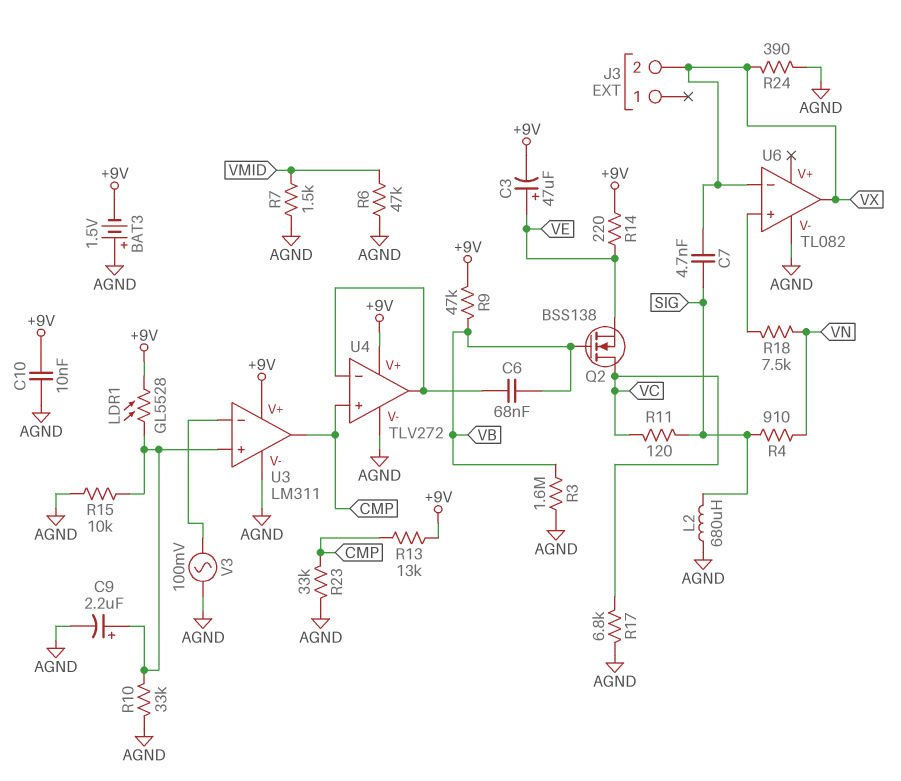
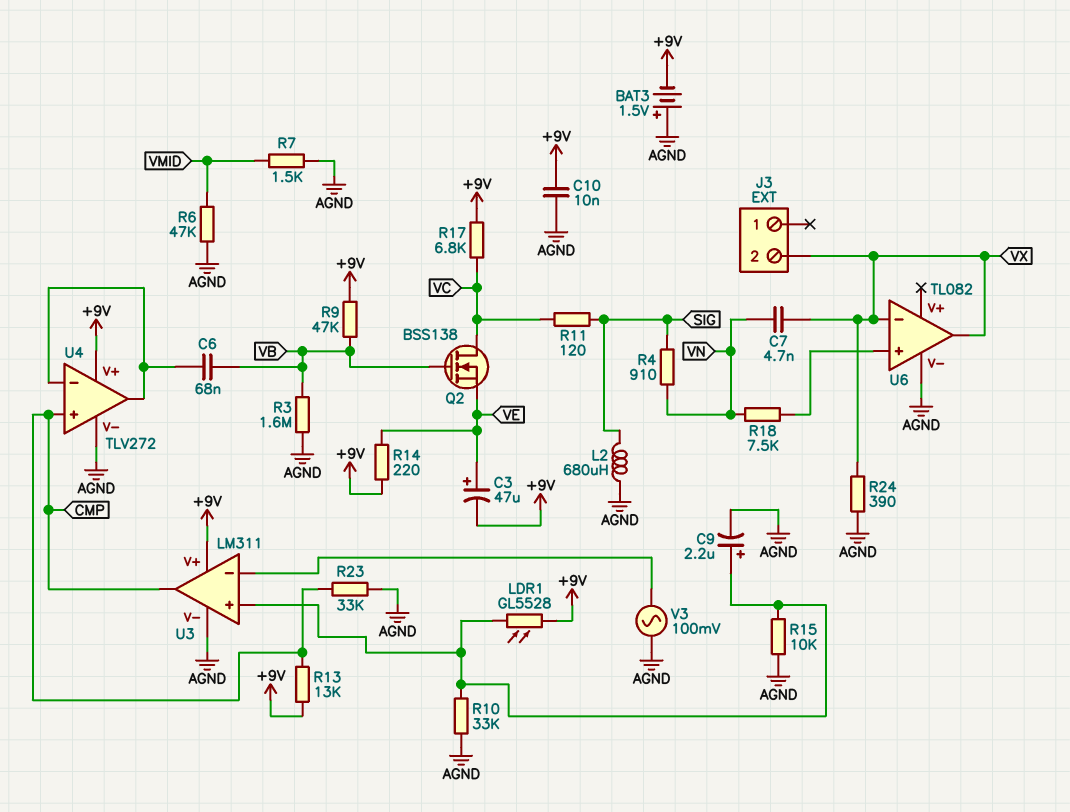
C7: 4.7nF (SIG, VX) -> 4.7nF (VN, VX)
R17: 6.8k (AGND, VC) -> 6.8k (+9V, VC)

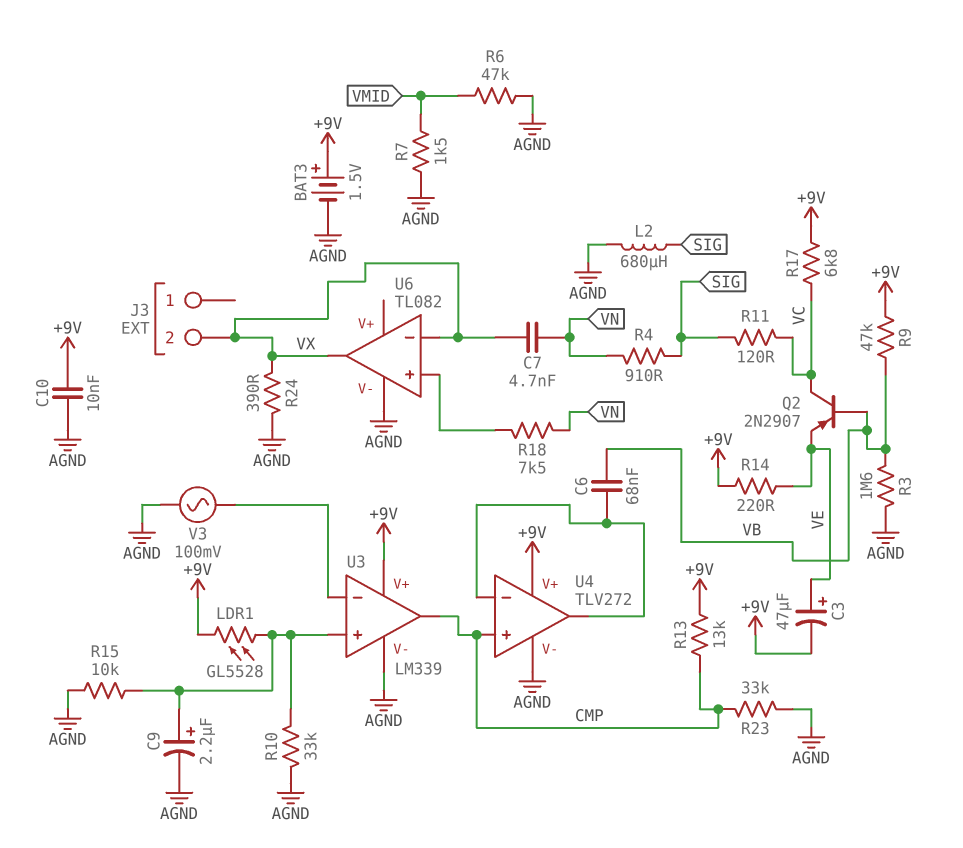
BAT3: 1.5V (plus AGND, minus +9V) -> 1.5V (plus +9V, minus AGND)
Q2: NMOS BSS138 (G VB, D VC, S VE) -> PNP 2N2907 (B VB, C VC, E VE)
U3: LM311 -> LM339

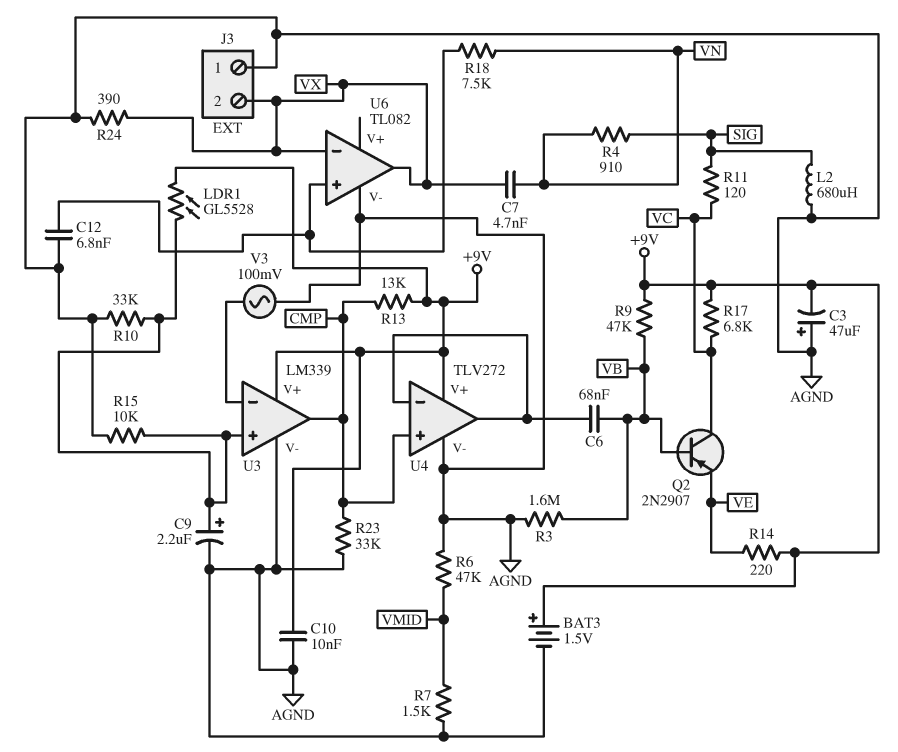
C3: 47uF (plus VE, minus +9V) -> 47uF (plus AGND, minus +9V)
C12: none -> 6.8nF (AGND, U6/in+)
J3 pin 1: none -> AGND

